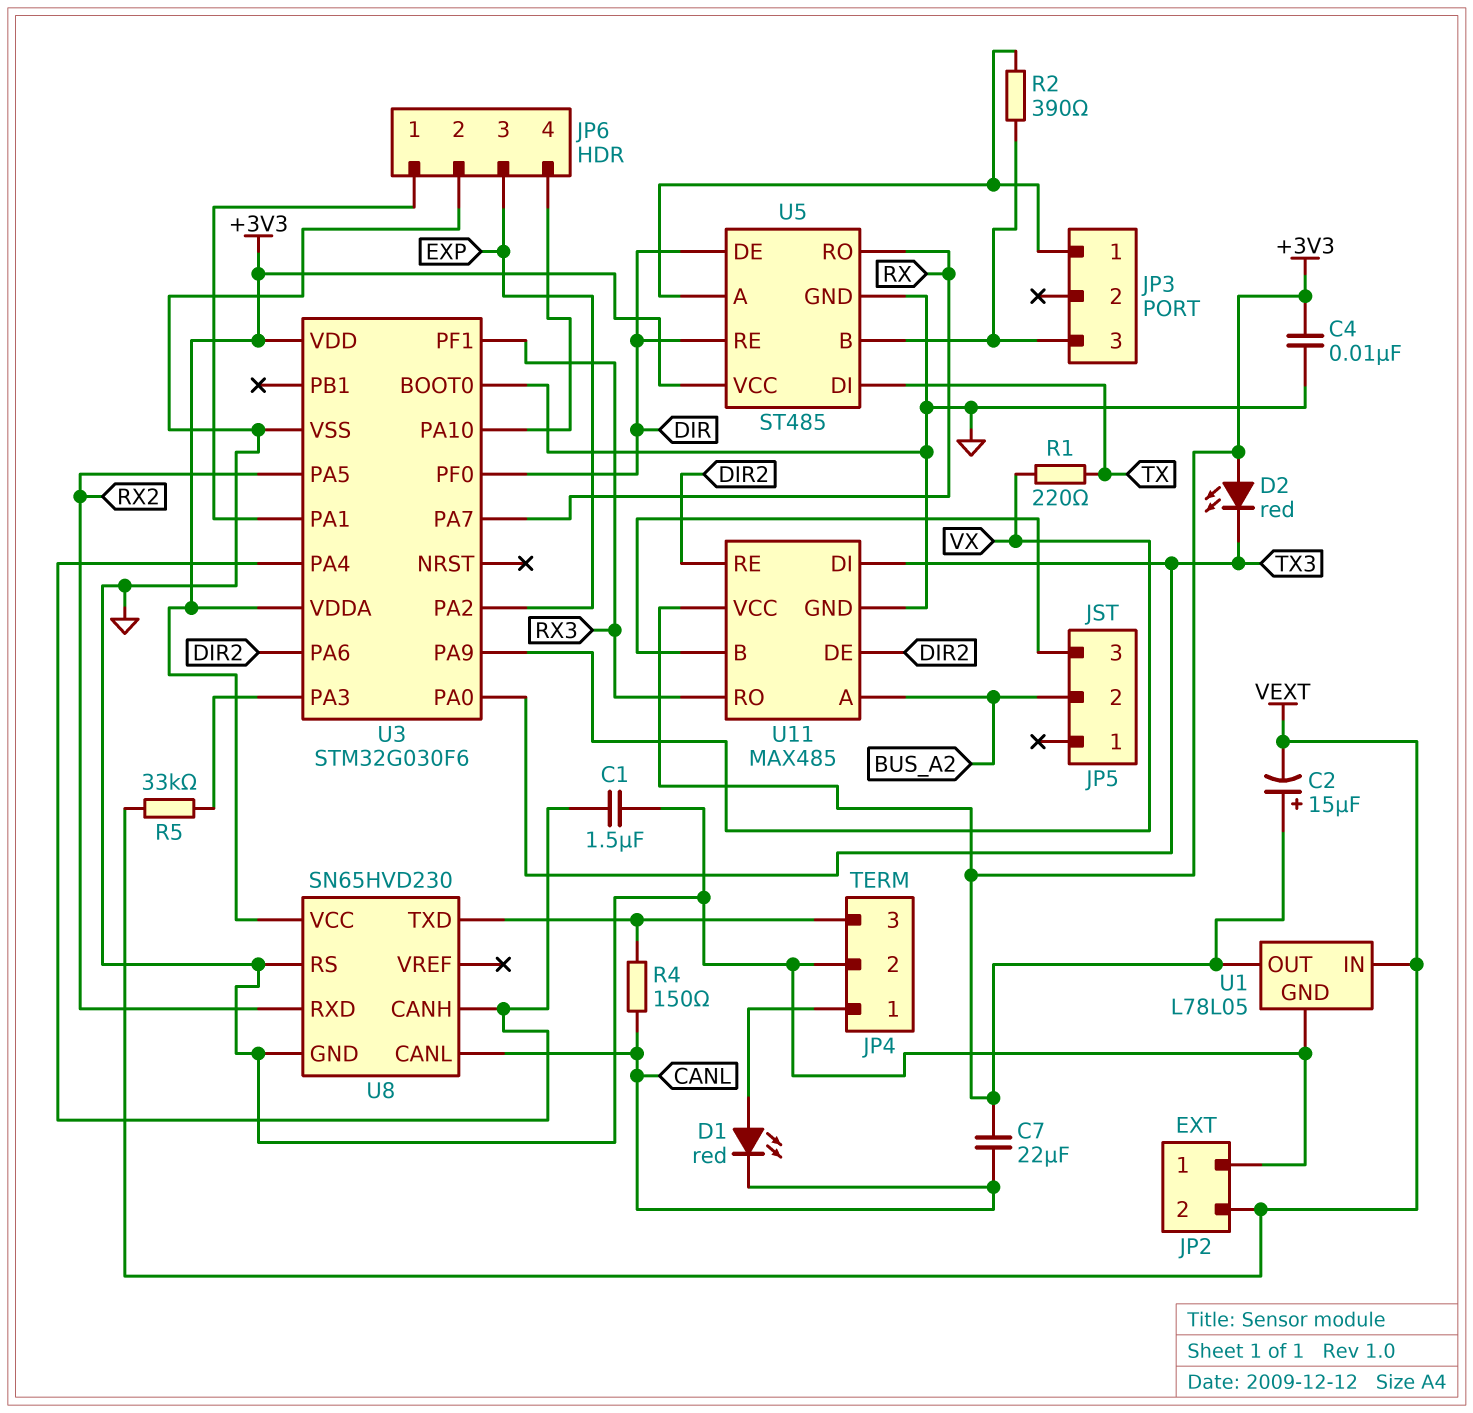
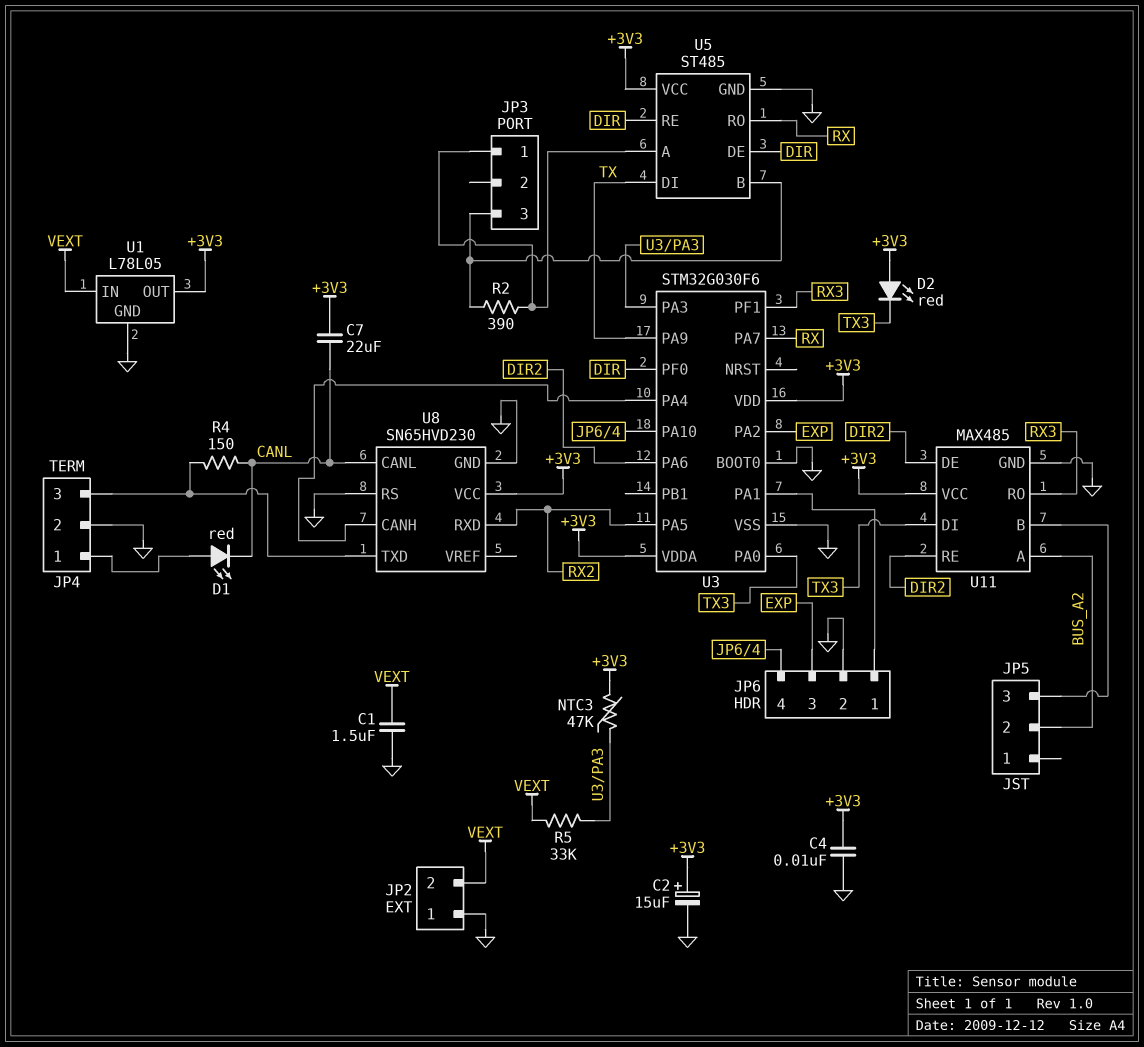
C1: 1.5uF (GND, U3/PA4) -> 1.5uF (GND, VEXT)
C2: 15uF (plus +3V3, minus VEXT) -> 15uF (plus +3V3, minus GND)
NTC3: none -> 47k (+3V3, U3/PA3)
R1: 220 (TX, VX) -> none
U3 pin PA9: VX -> TX

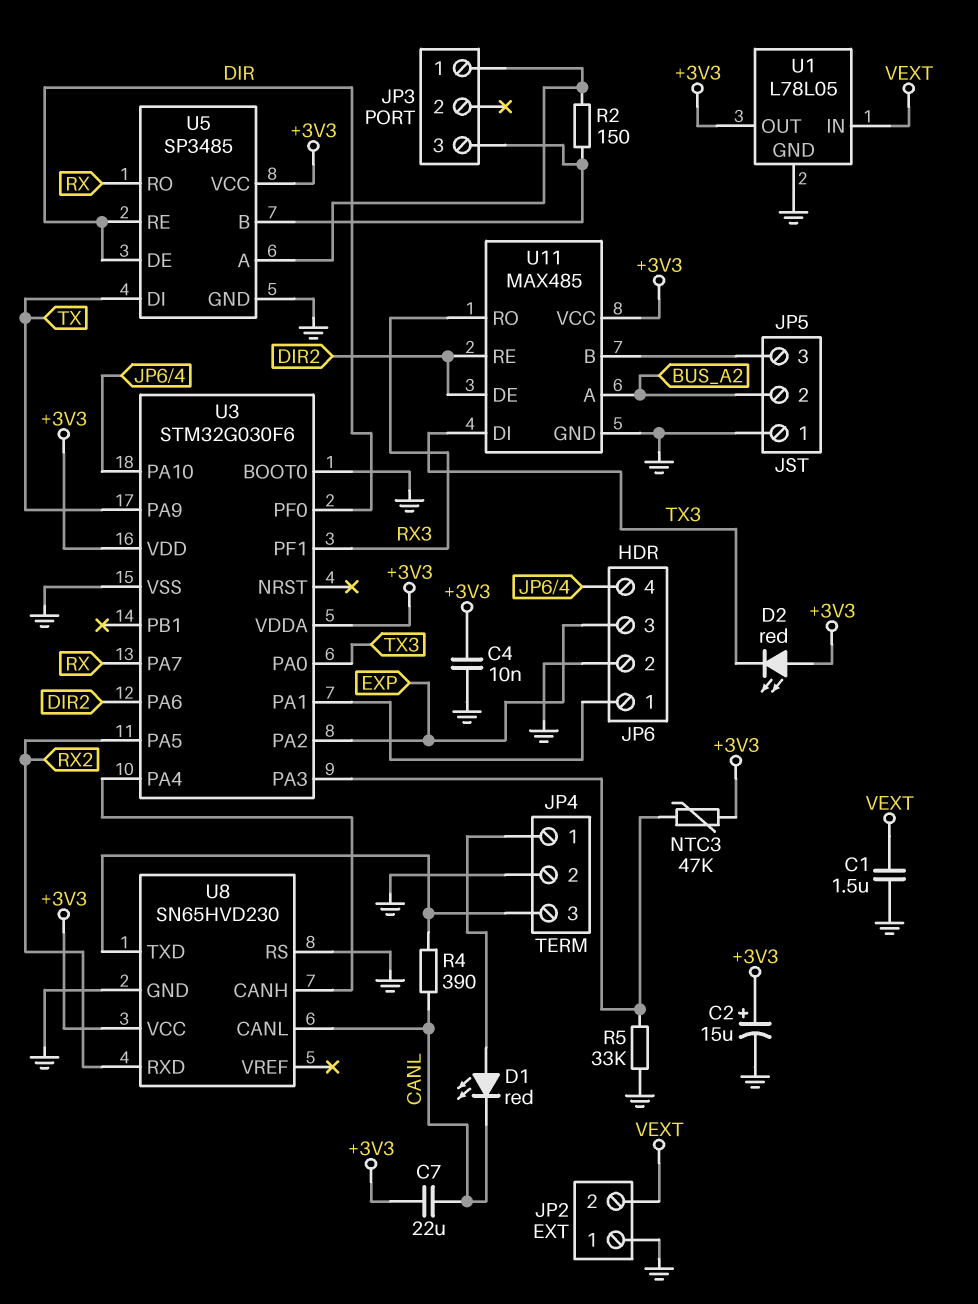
JP5 pin 1: none -> GND
R2: 390 (JP3/1, JP3/3) -> 150 (JP3/1, JP3/3)
R4: 150 (CANL, JP4/3) -> 390 (CANL, JP4/3)
R5: 33k (U3/PA3, VEXT) -> 33k (GND, U3/PA3)
U5: ST485 -> SP3485

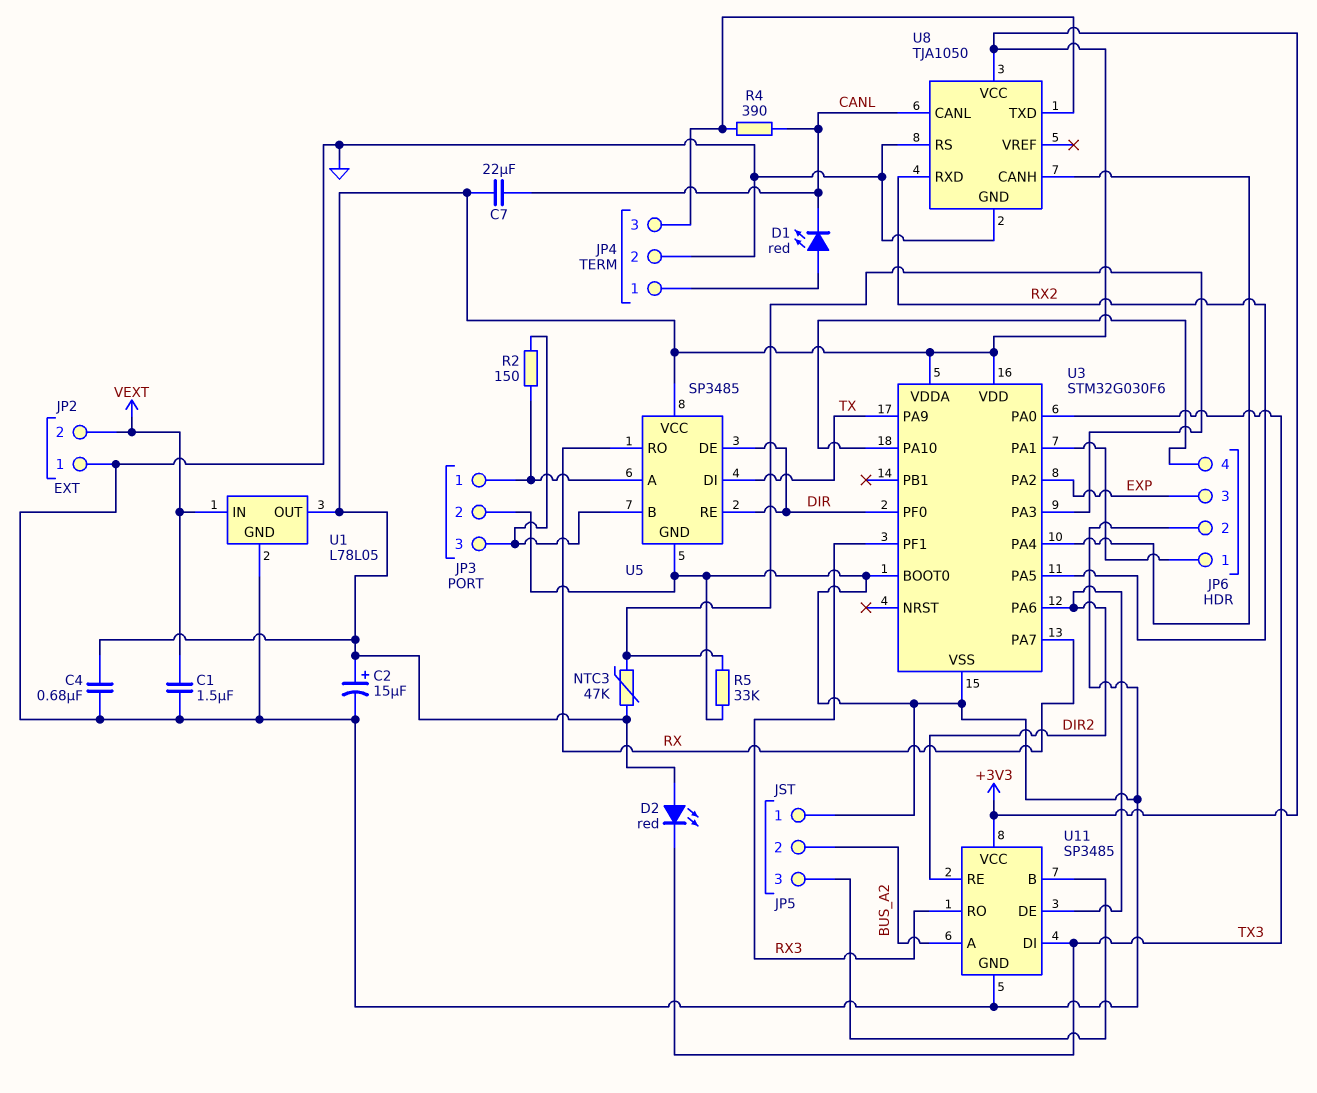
C4: 10nF (+3V3, GND) -> 680nF (+3V3, GND)
JP3 pin 2: none -> GND
U8: SN65HVD230 -> TJA1050
U11: MAX485 -> SP3485

